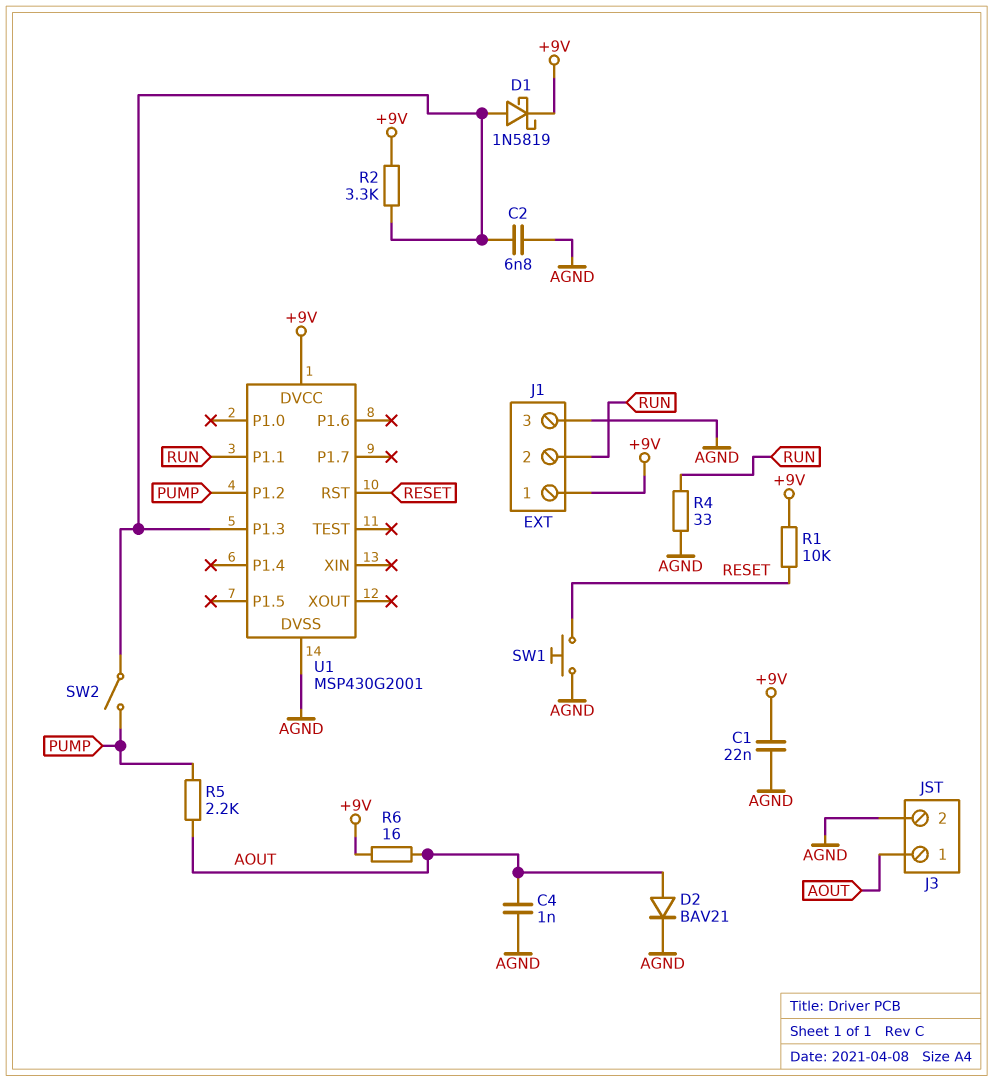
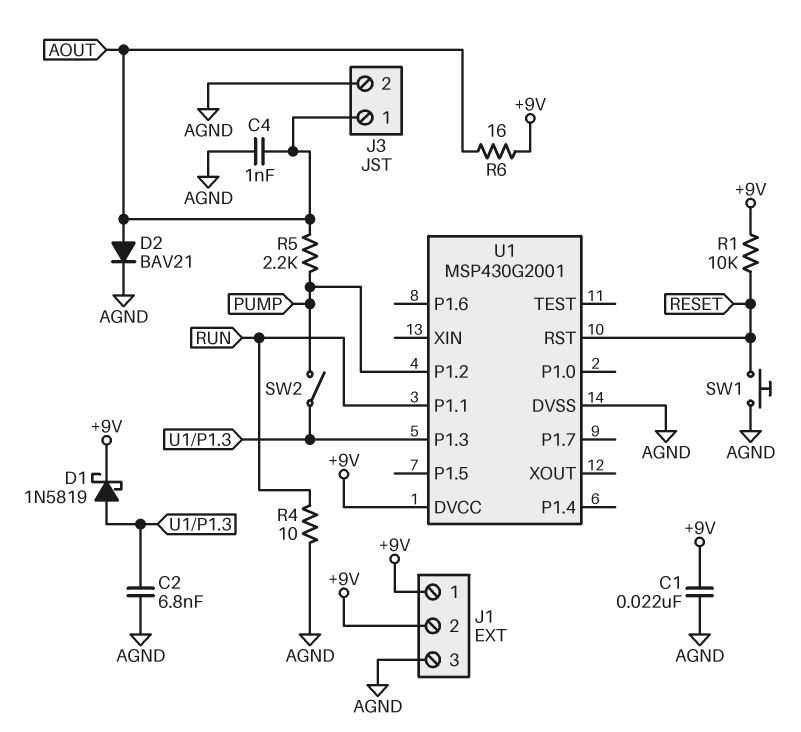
J1 pin 2: RUN -> +9V
R2: 3.3k (+9V, U1/P1.3) -> none
R4: 33 (AGND, RUN) -> 10 (AGND, RUN)

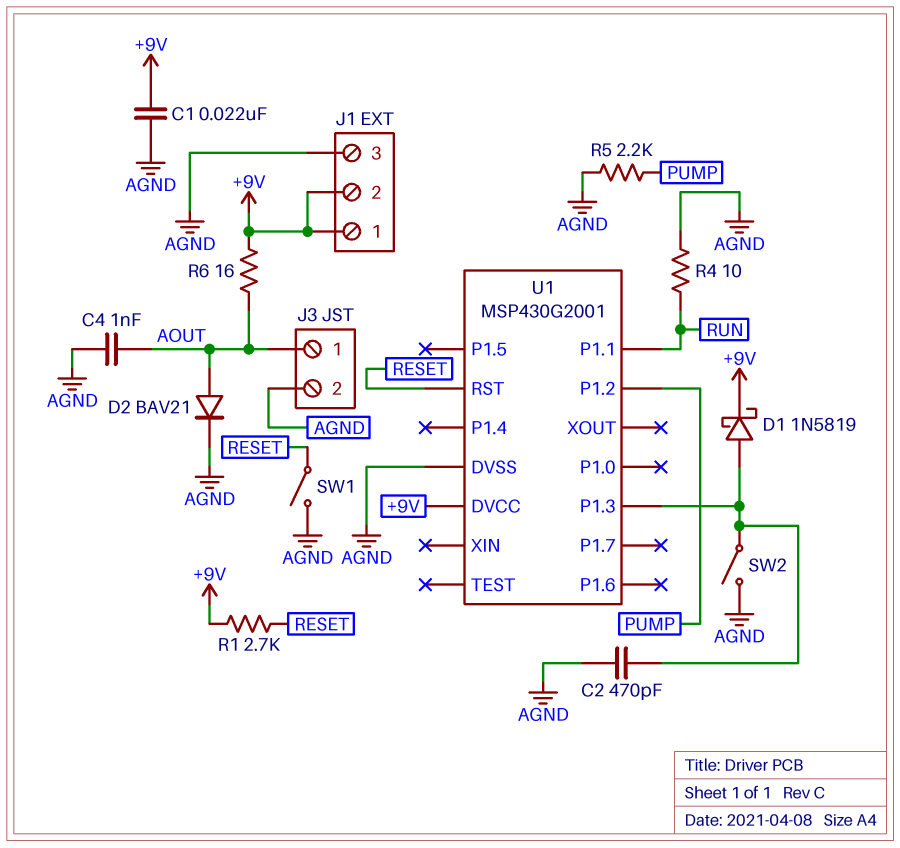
C2: 6.8nF (AGND, U1/P1.3) -> 470pF (AGND, U1/P1.3)
R1: 10k (+9V, RESET) -> 2.7k (+9V, RESET)
R5: 2.2k (AOUT, PUMP) -> 2.2k (AGND, PUMP)
SW1: button (AGND, RESET) -> switch (AGND, RESET)
SW2: switch (PUMP, U1/P1.3) -> switch (AGND, U1/P1.3)

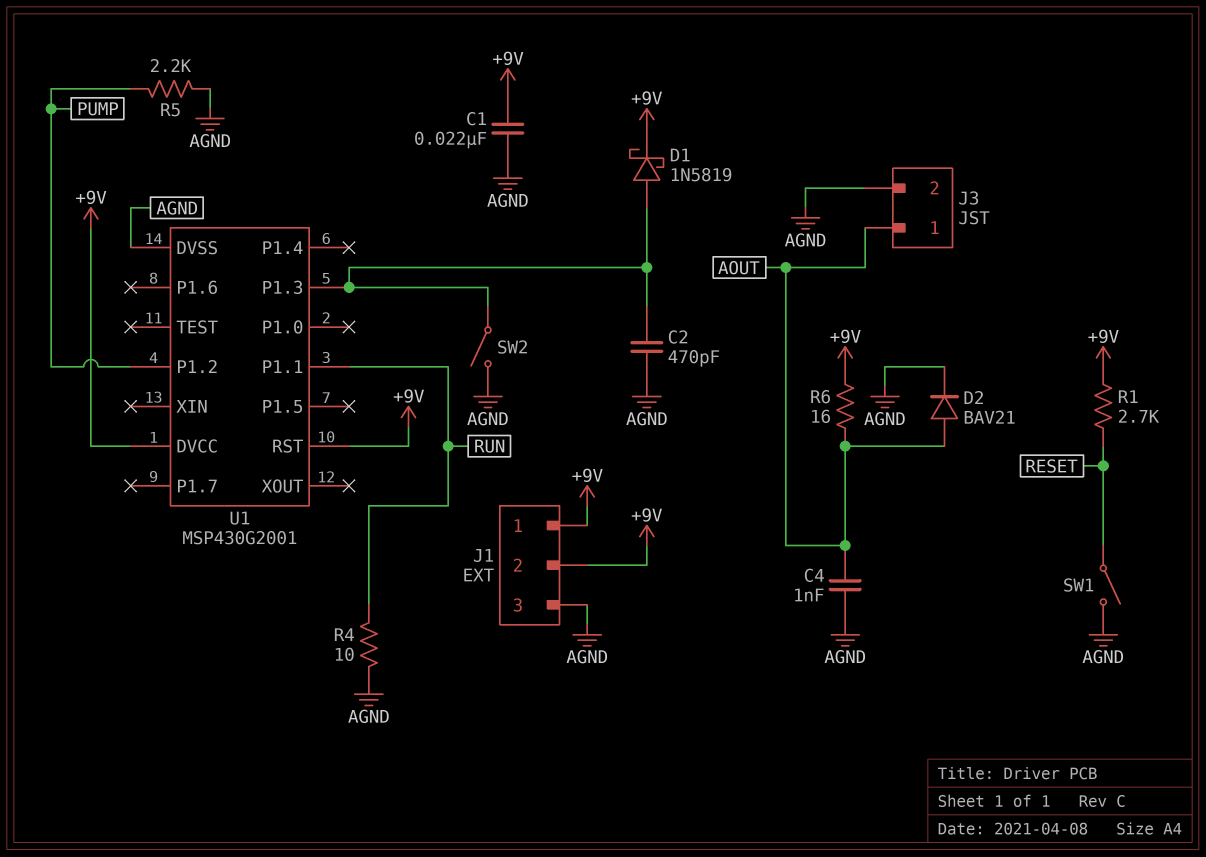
U1 pin RST: RESET -> +9V

